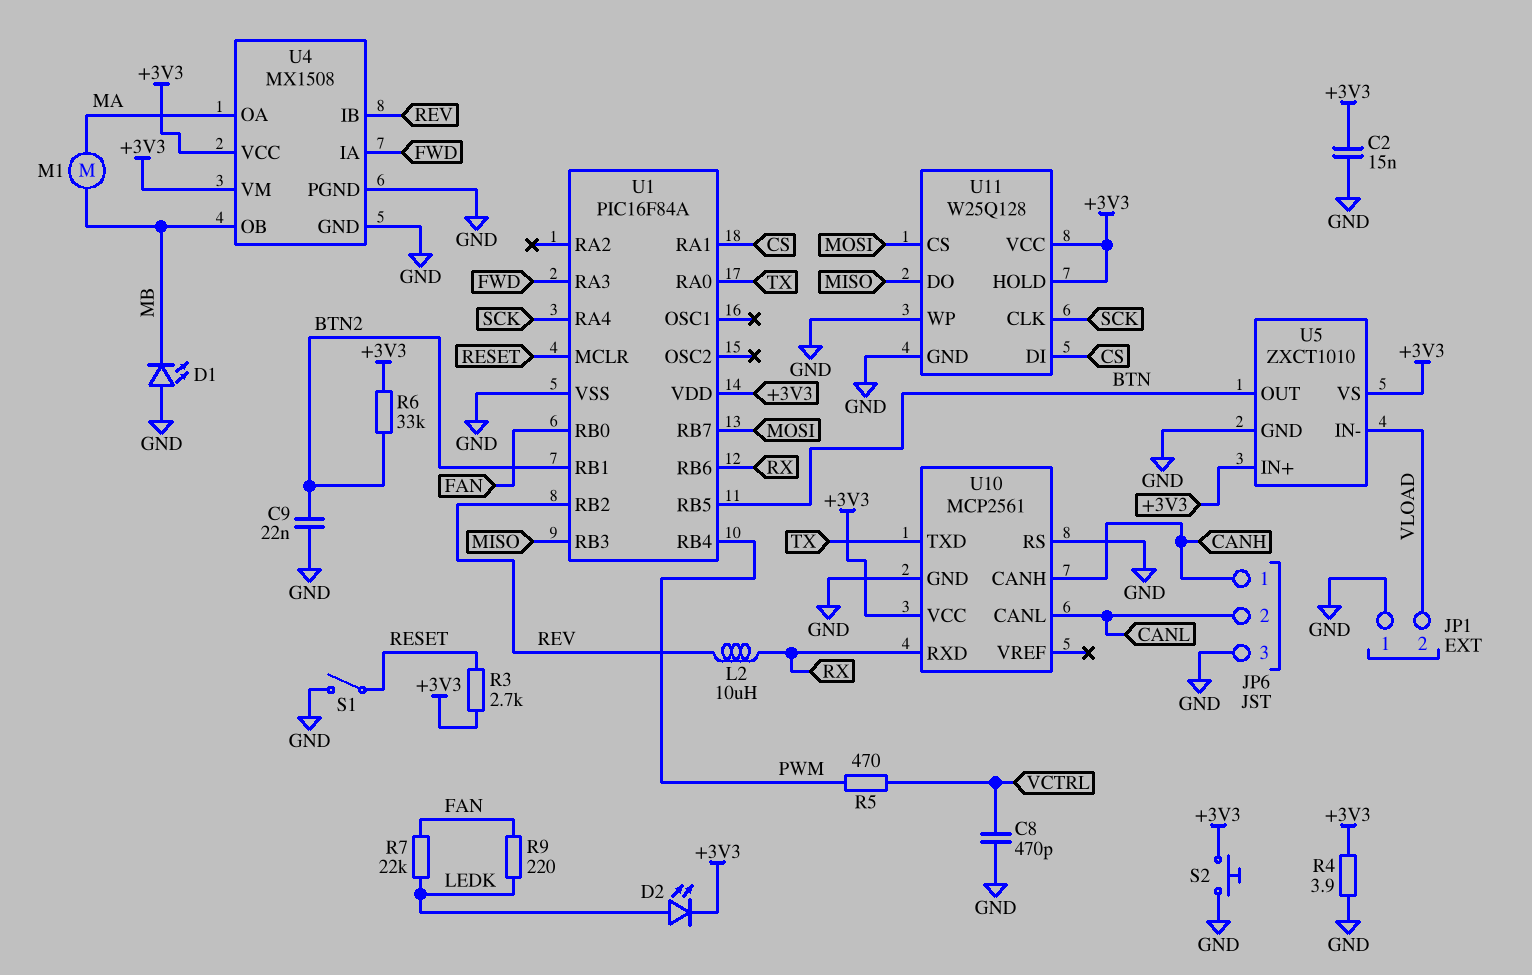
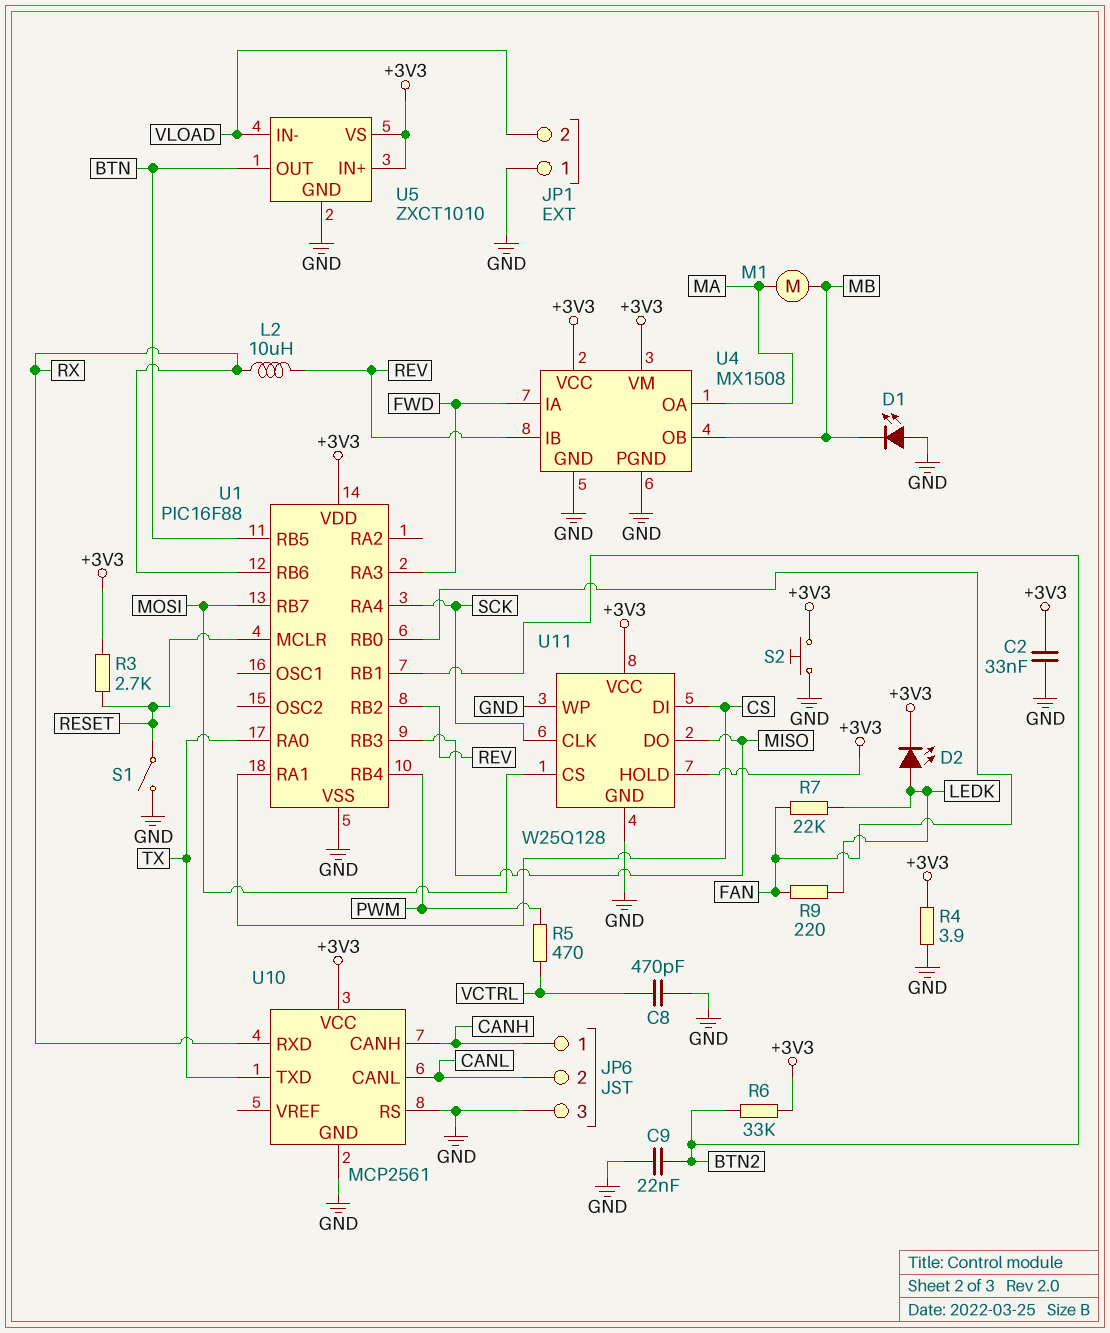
C2: 15nF (+3V3, GND) -> 33nF (+3V3, GND)
U1: PIC16F84A -> PIC16F88

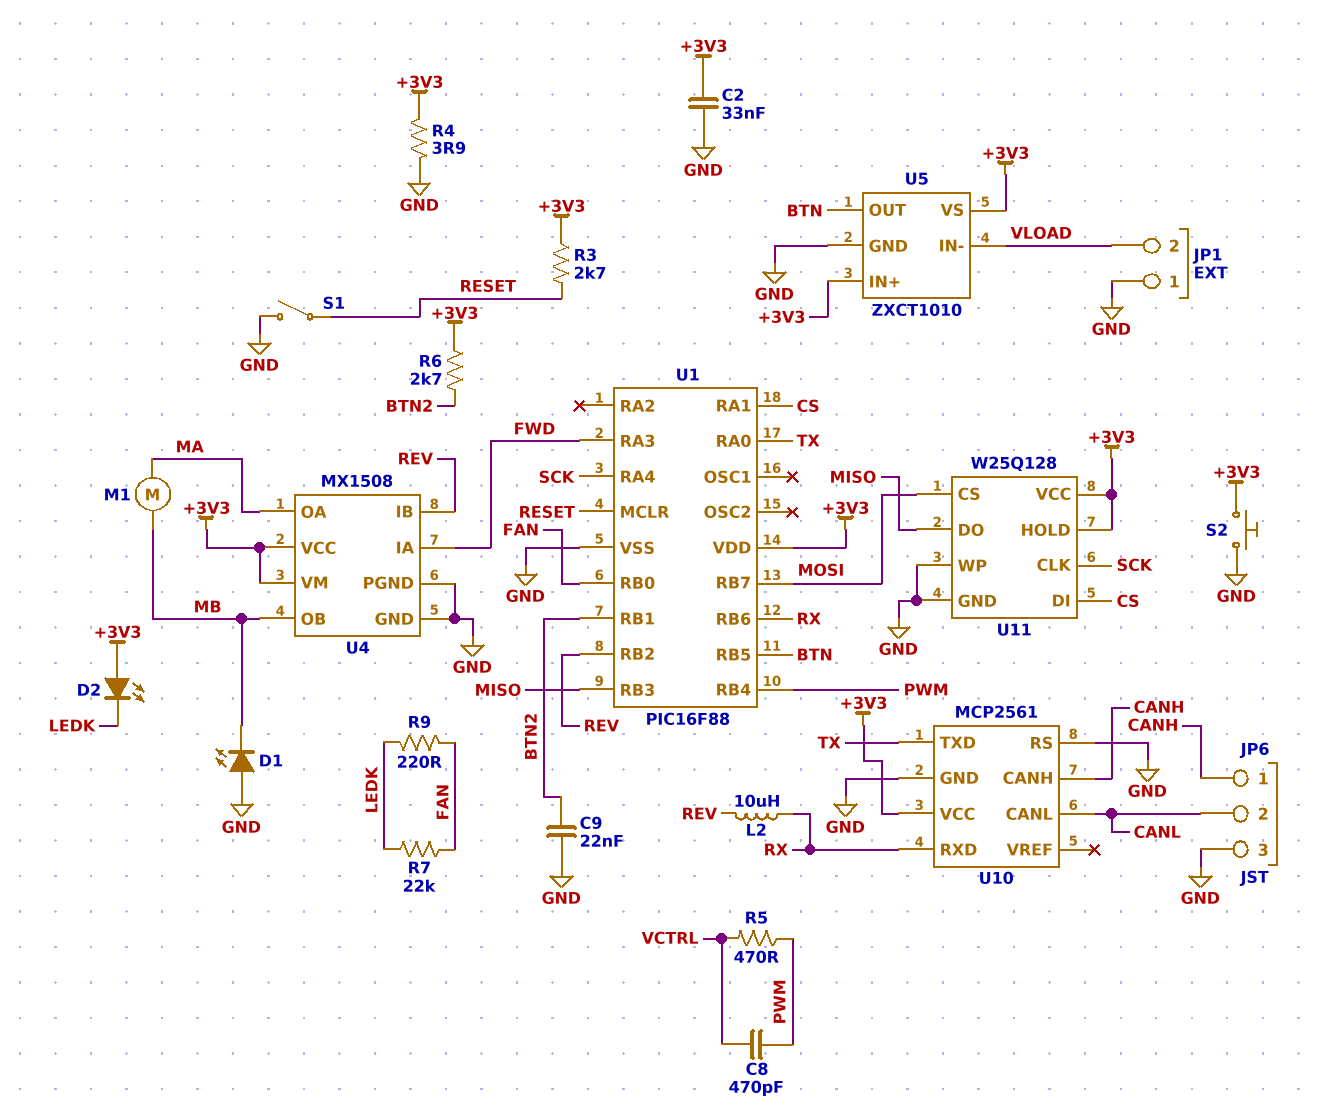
C8: 470pF (GND, VCTRL) -> 470pF (PWM, VCTRL)
D2: LED (A LEDK, K +3V3) -> LED (A +3V3, K LEDK)
R6: 33k (+3V3, BTN2) -> 2.7k (+3V3, BTN2)

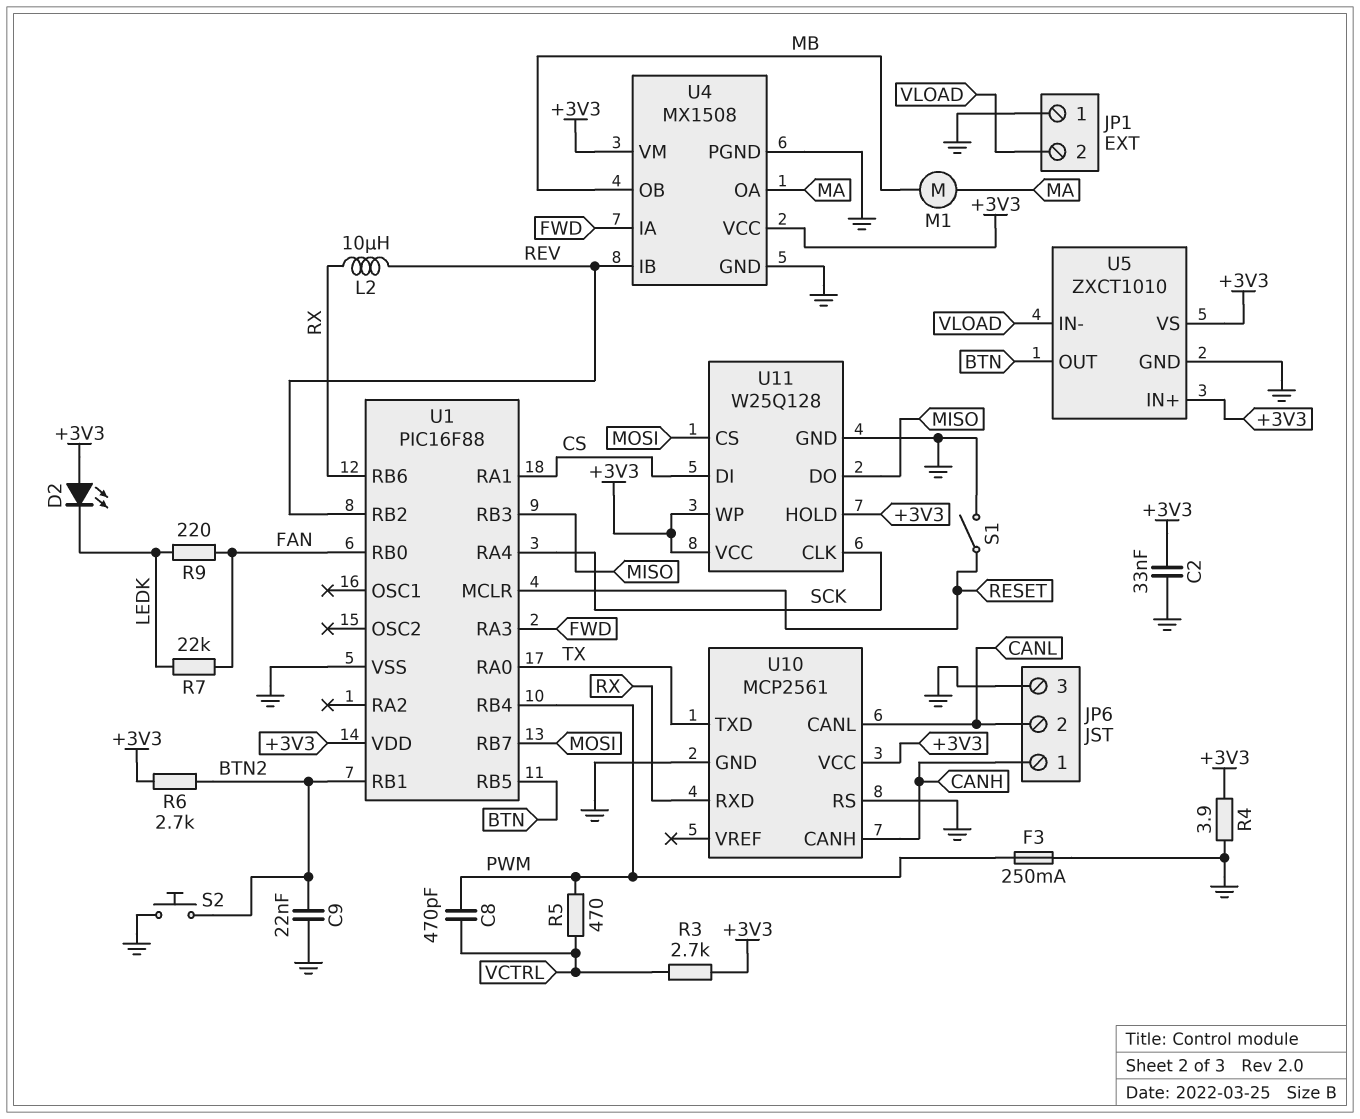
D1: LED (A GND, K MB) -> none
F3: none -> 250mA (GND, PWM)
R3: 2.7k (+3V3, RESET) -> 2.7k (+3V3, VCTRL)
S2: button (+3V3, GND) -> button (BTN2, GND)
U11 pin WP: GND -> +3V3

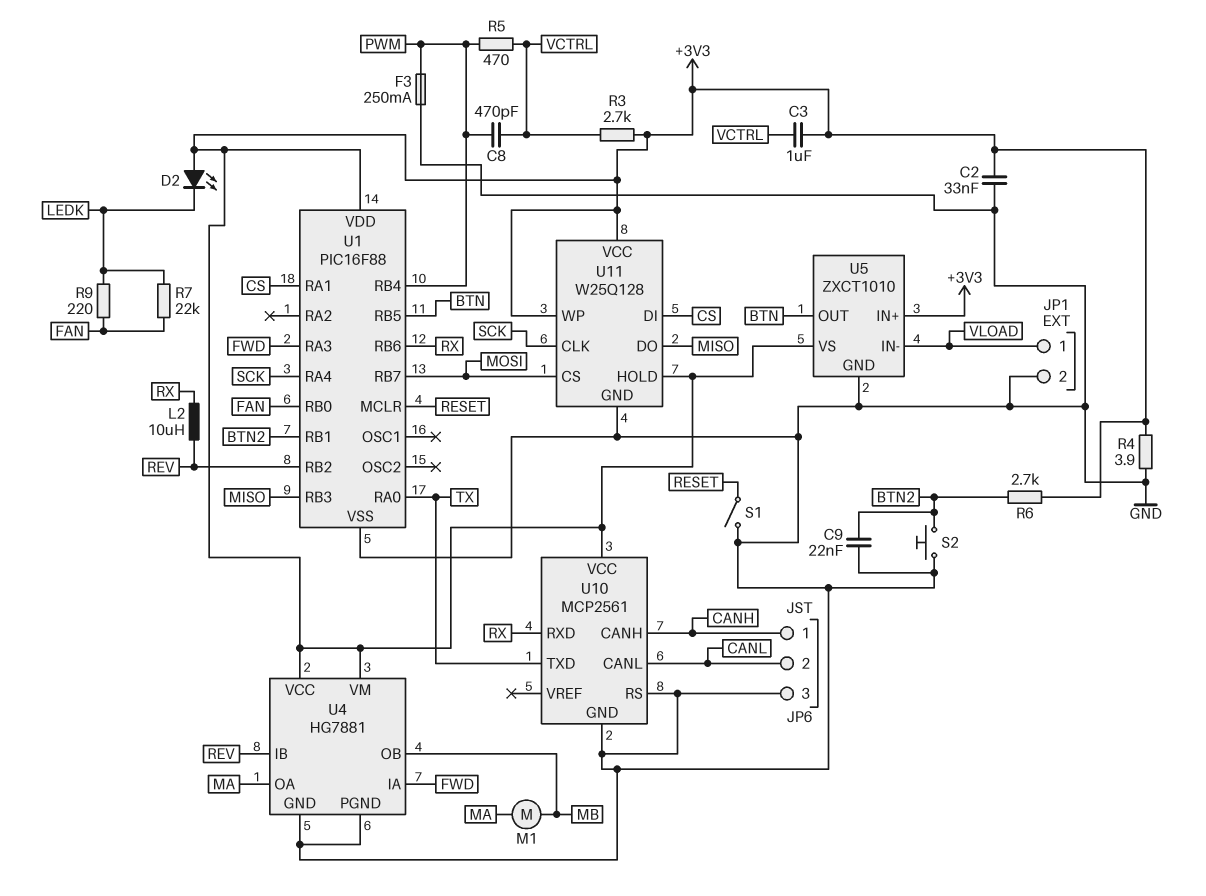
C3: none -> 1uF (+3V3, VCTRL)
JP1 pin 1: GND -> VLOAD
JP1 pin 2: VLOAD -> GND
U4: MX1508 -> HG7881

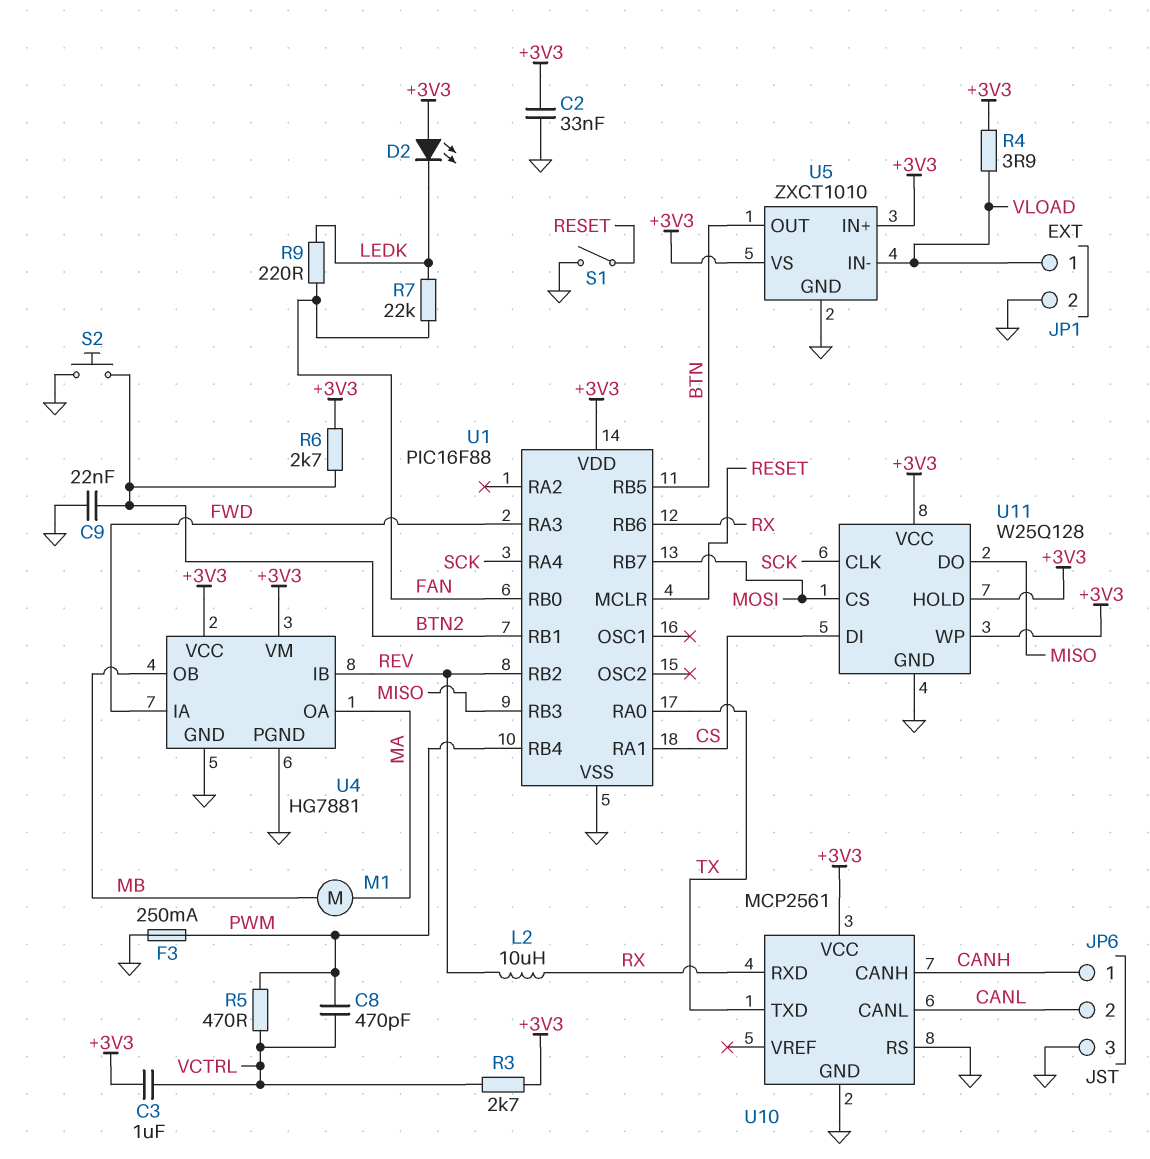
R4: 3.9 (+3V3, GND) -> 3.9 (+3V3, VLOAD)

